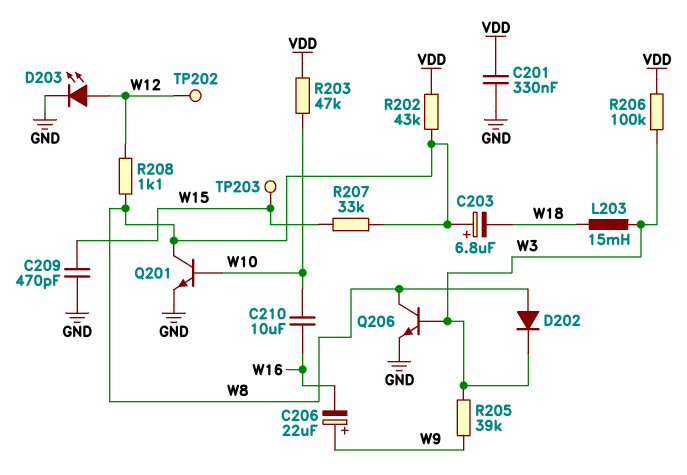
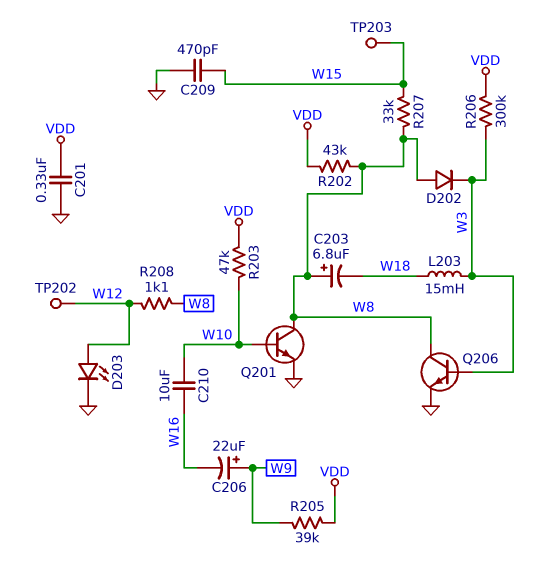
R205: 39k (W3, W9) -> 39k (VDD, W9)
R206: 100k (VDD, W3) -> 300k (VDD, W3)

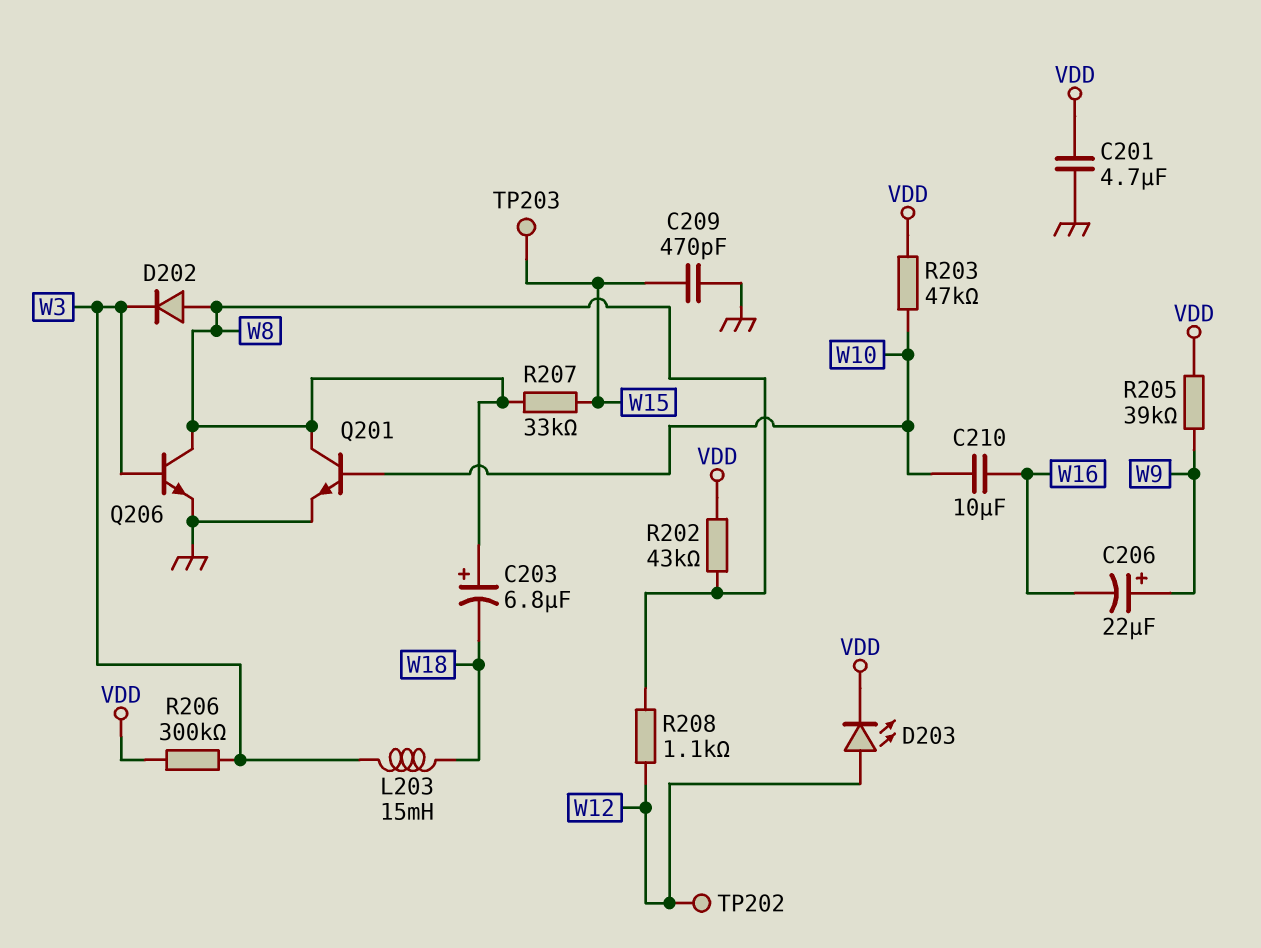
C201: 330nF (GND, VDD) -> 4.7uF (GND, VDD)
D203: LED (A W12, K GND) -> LED (A W12, K VDD)

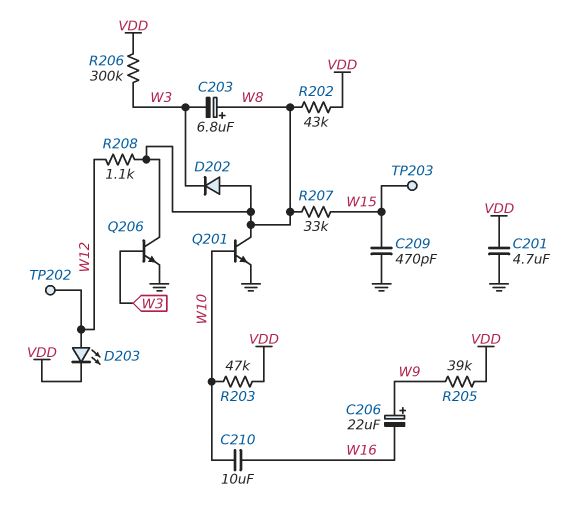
C203: 6.8uF (plus W8, minus W18) -> 6.8uF (plus W8, minus W3)
L203: 15mH (W3, W18) -> none

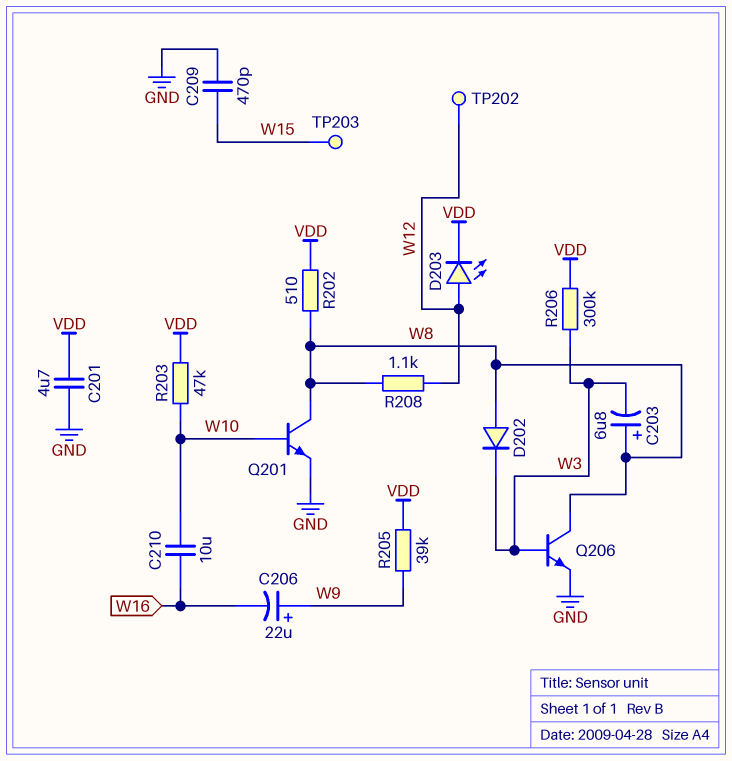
R202: 43k (VDD, W8) -> 510 (VDD, W8)
R207: 33k (W8, W15) -> none

